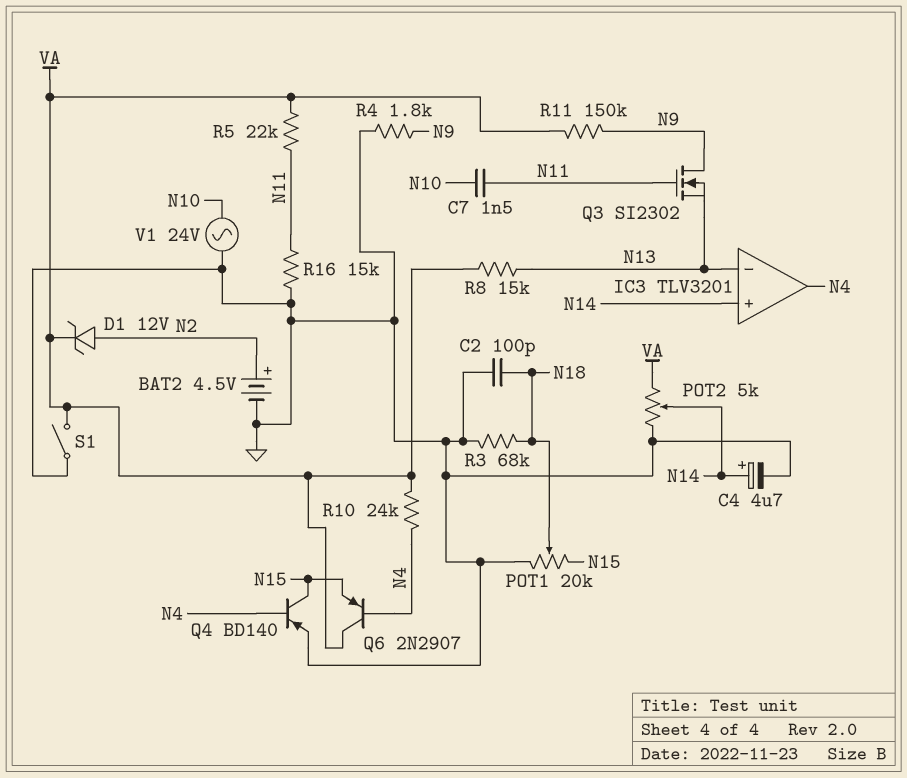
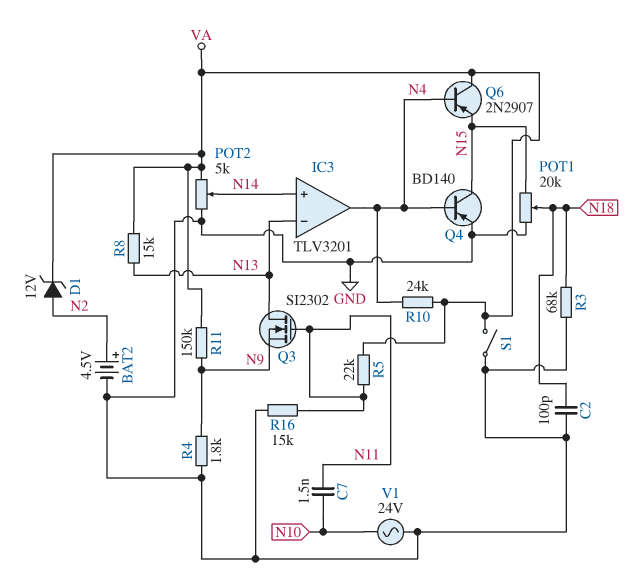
C4: 4.7uF (plus N14, minus GND) -> none
Q3: NMOS SI2302 (G N11, D N9, S N13) -> NMOS SI2302 (G N11, D N13, S N9)

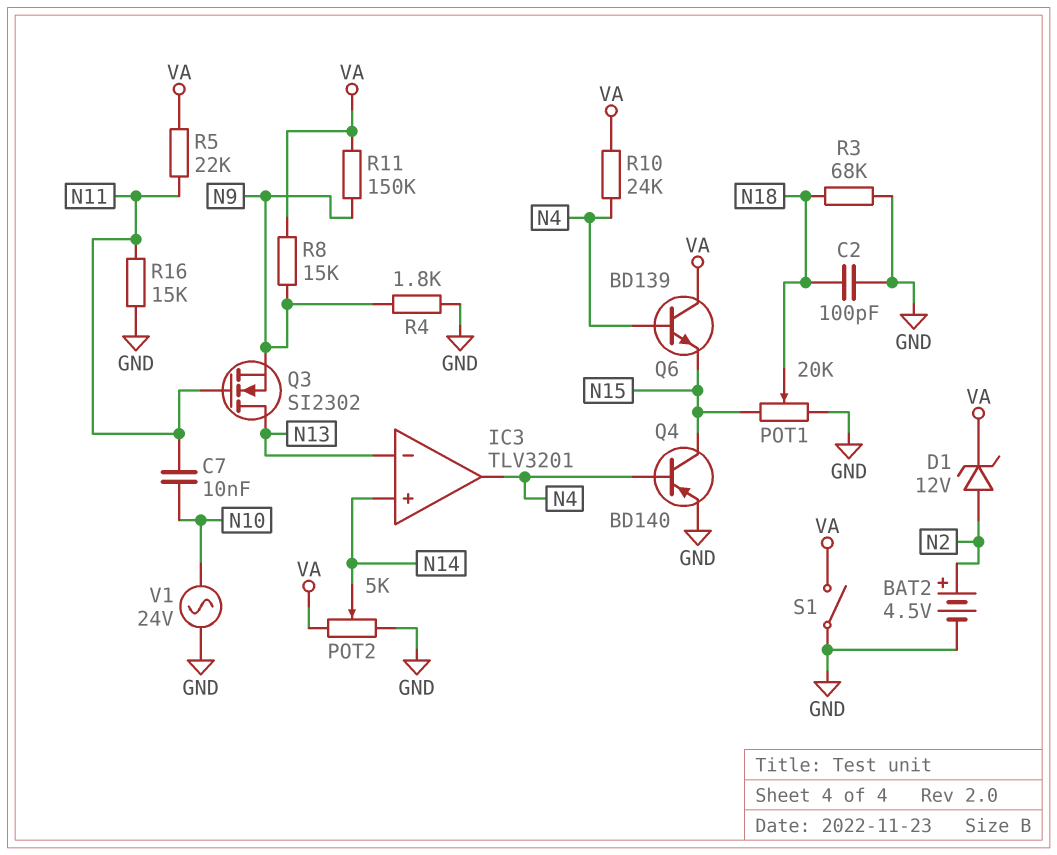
C7: 1.5nF (N10, N11) -> 10nF (N10, N11)
Q6: PNP 2N2907 (B N4, C VA, E N15) -> NPN BD139 (B N4, C VA, E N15)
R8: 15k (N13, VA) -> 15k (N9, VA)

